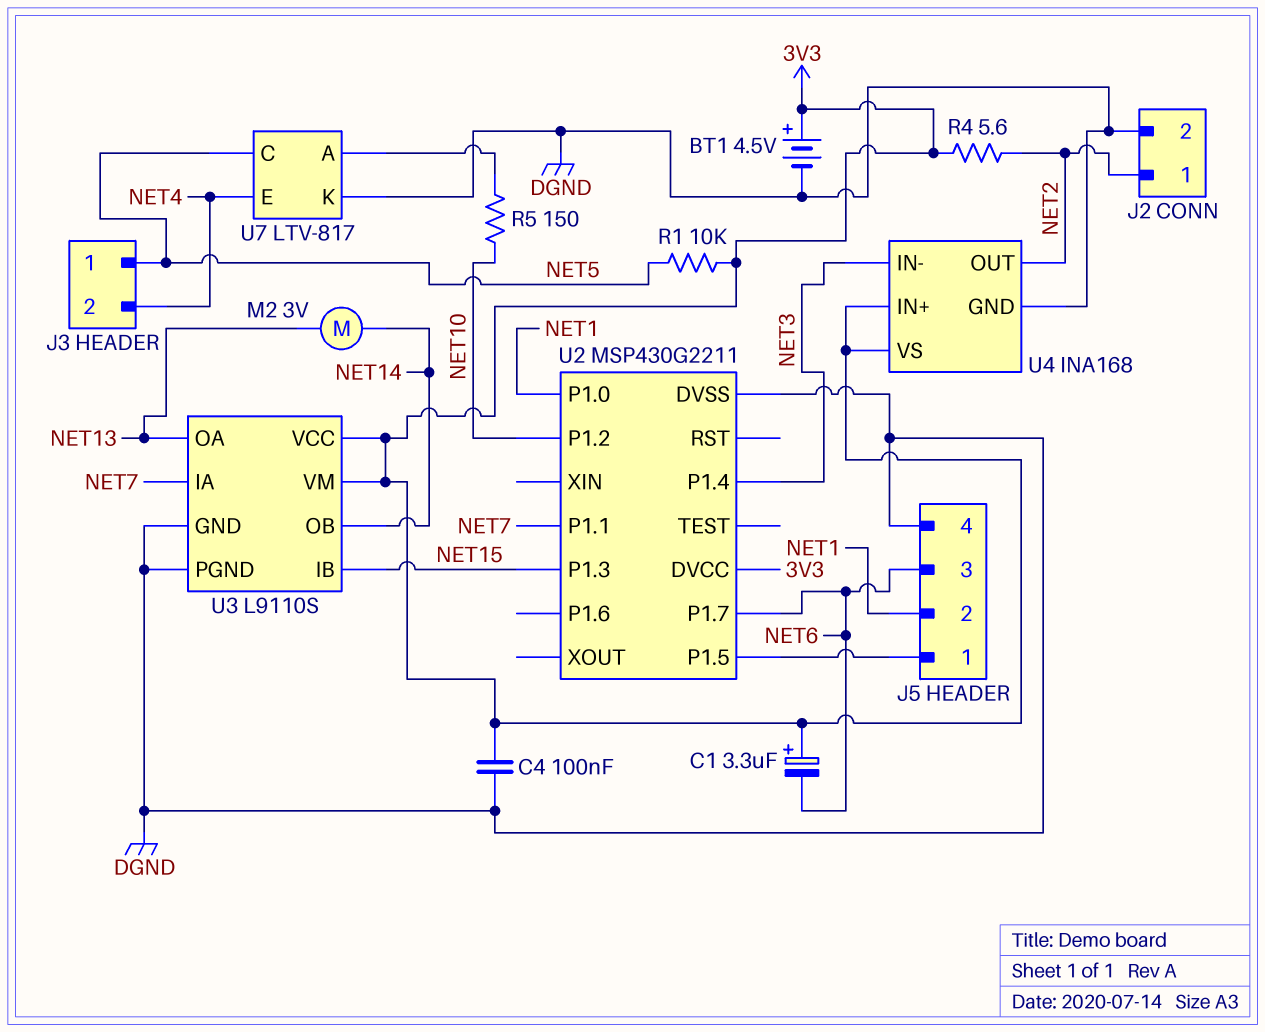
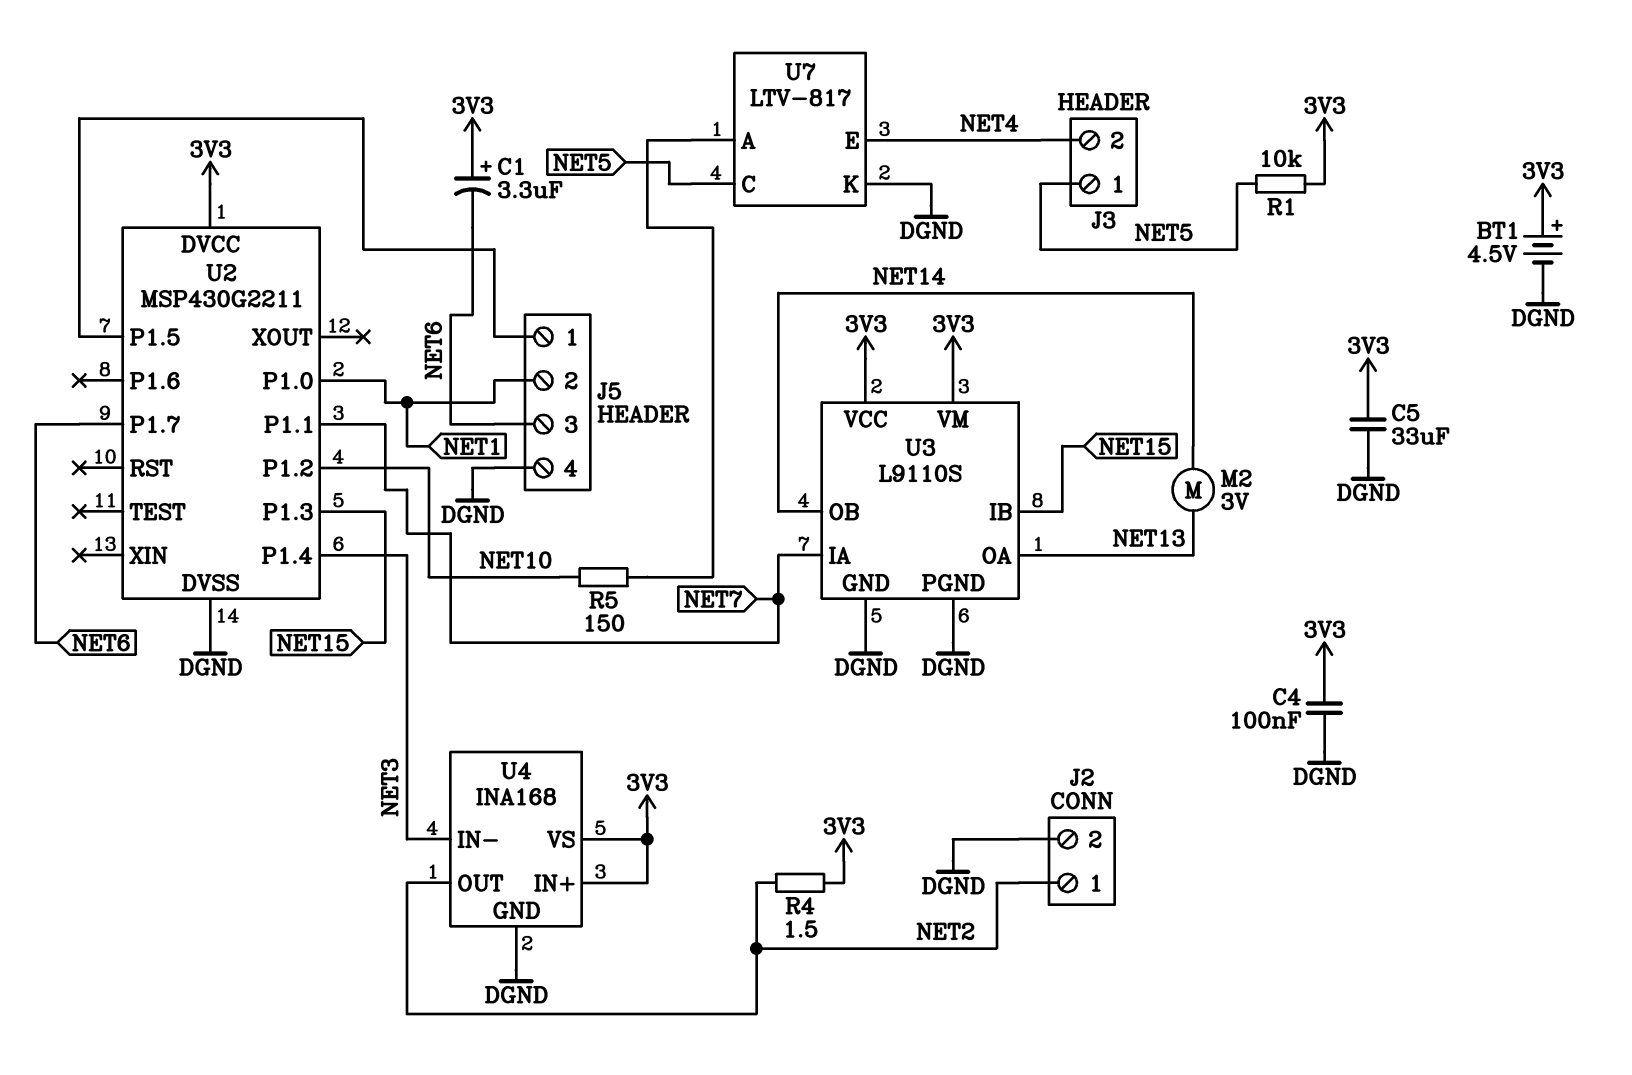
C5: none -> 33uF (3V3, DGND)
R4: 5.6 (3V3, NET2) -> 1.5 (3V3, NET2)

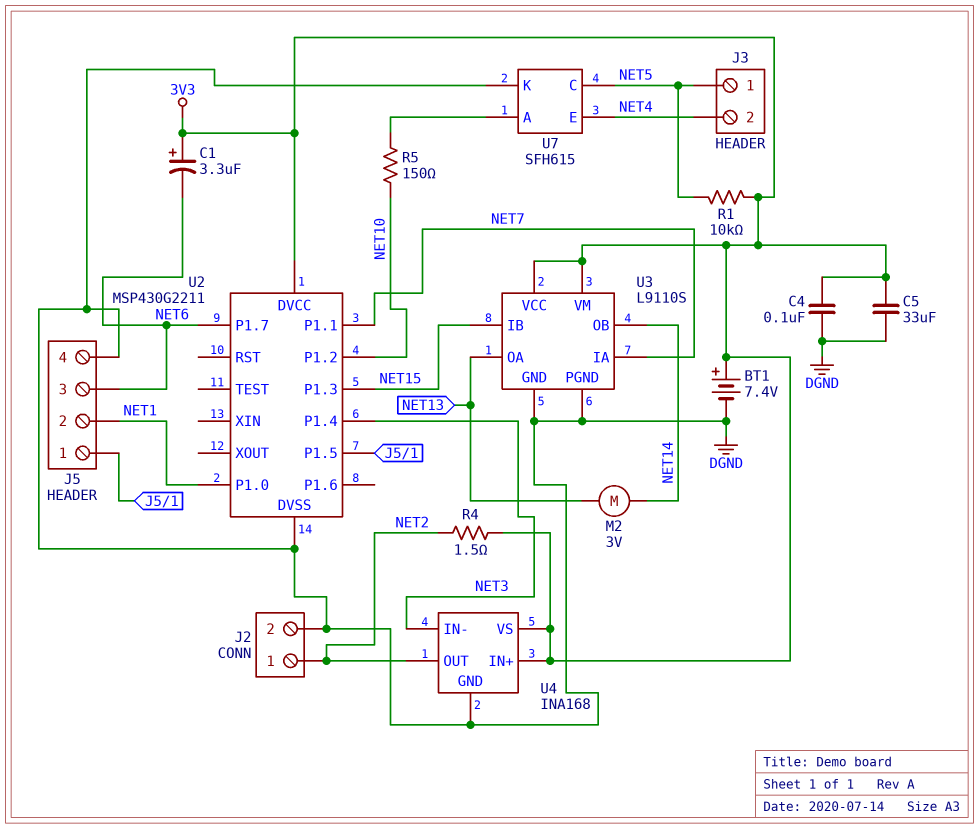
BT1: 4.5V (plus 3V3, minus DGND) -> 7.4V (plus 3V3, minus DGND)
U7: LTV-817 -> SFH615

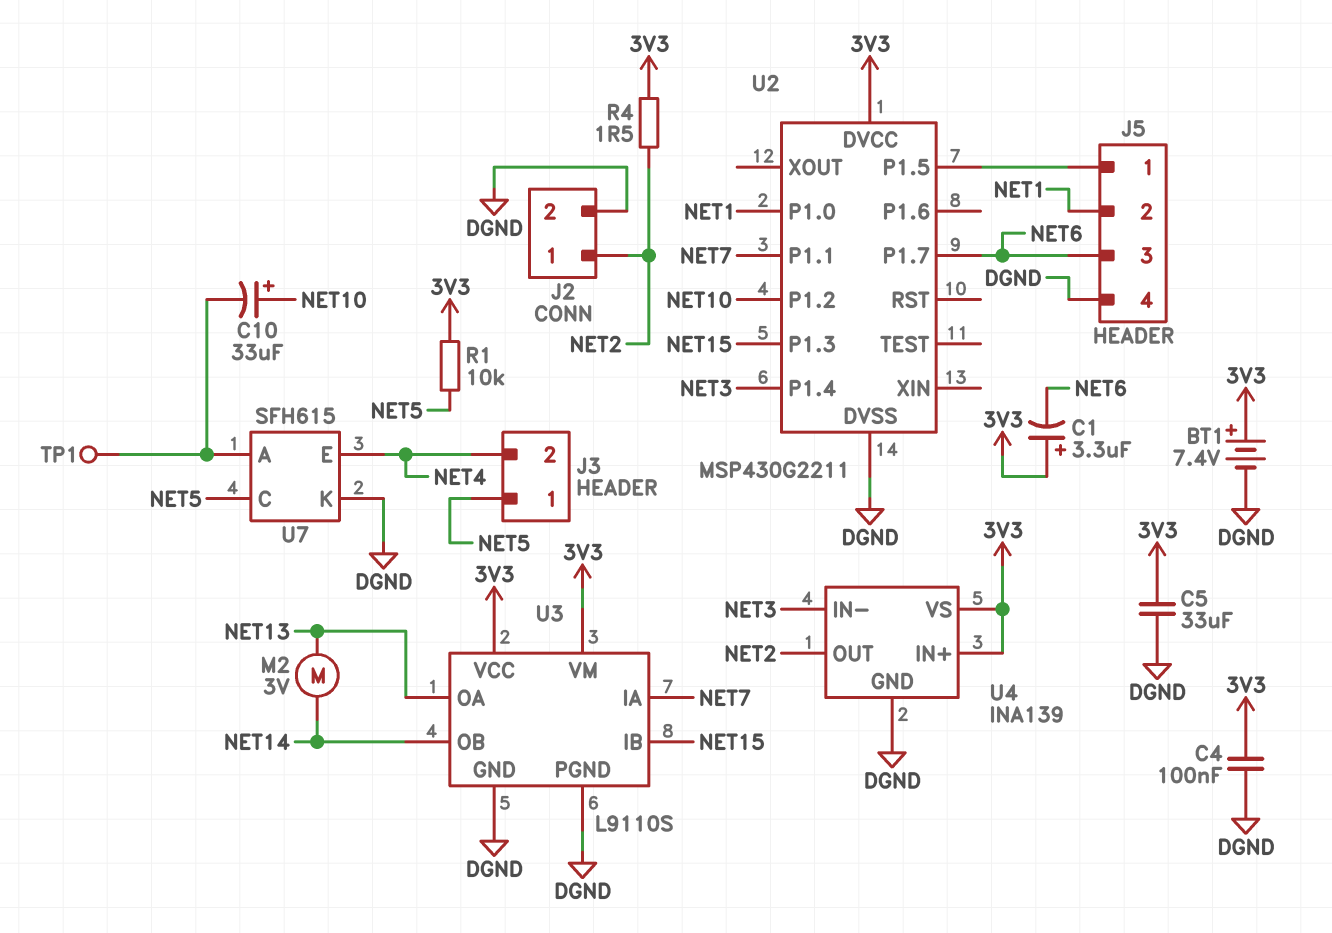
C10: none -> 33uF (plus NET10, minus U7/A)
R5: 150 (NET10, U7/A) -> none
TP1: none -> test point (U7/A)
U4: INA168 -> INA139

